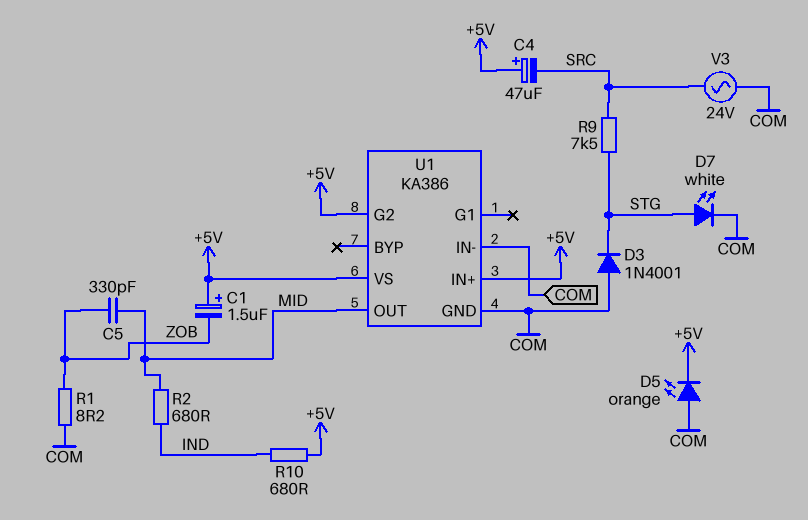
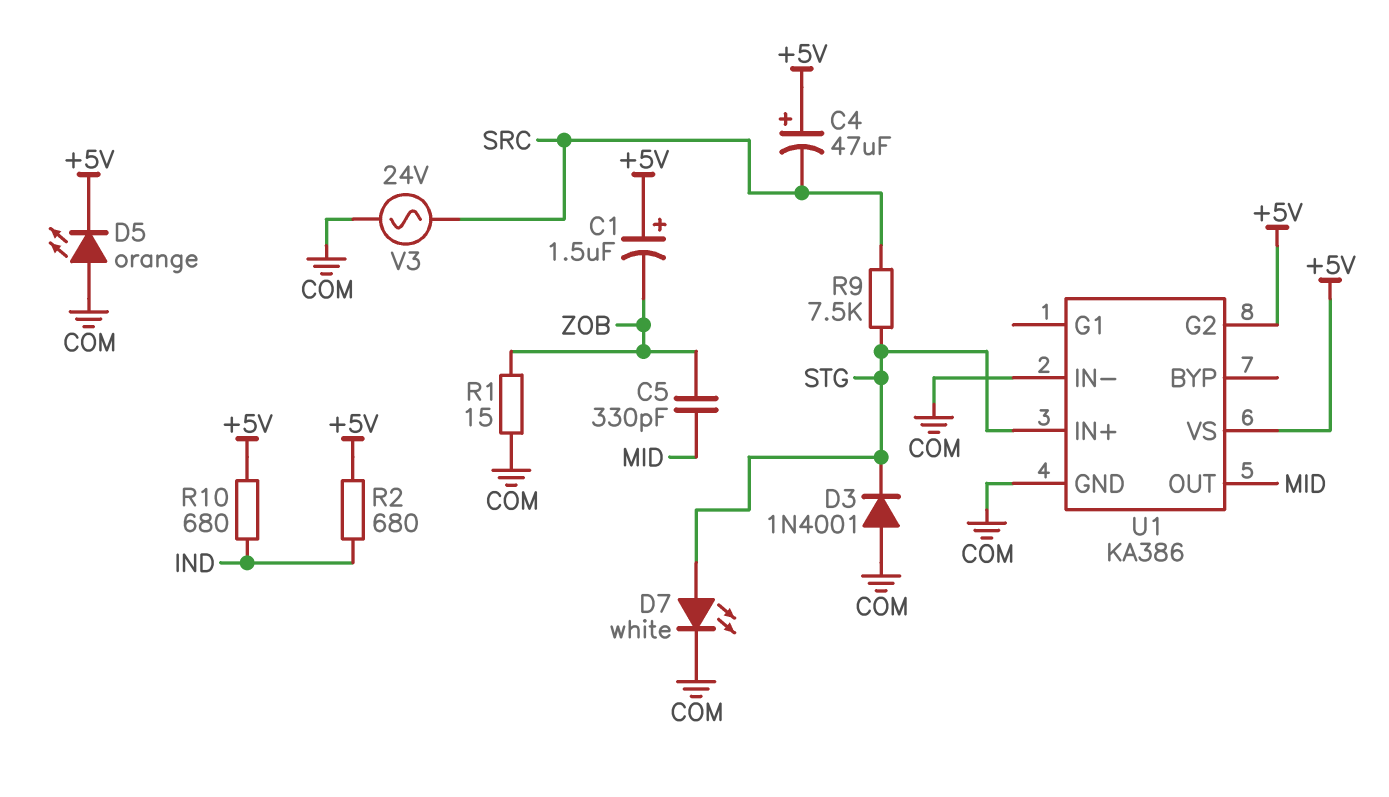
R1: 8.2 (COM, ZOB) -> 15 (COM, ZOB)
R2: 680 (IND, MID) -> 680 (+5V, IND)
U1 pin IN+: +5V -> STG

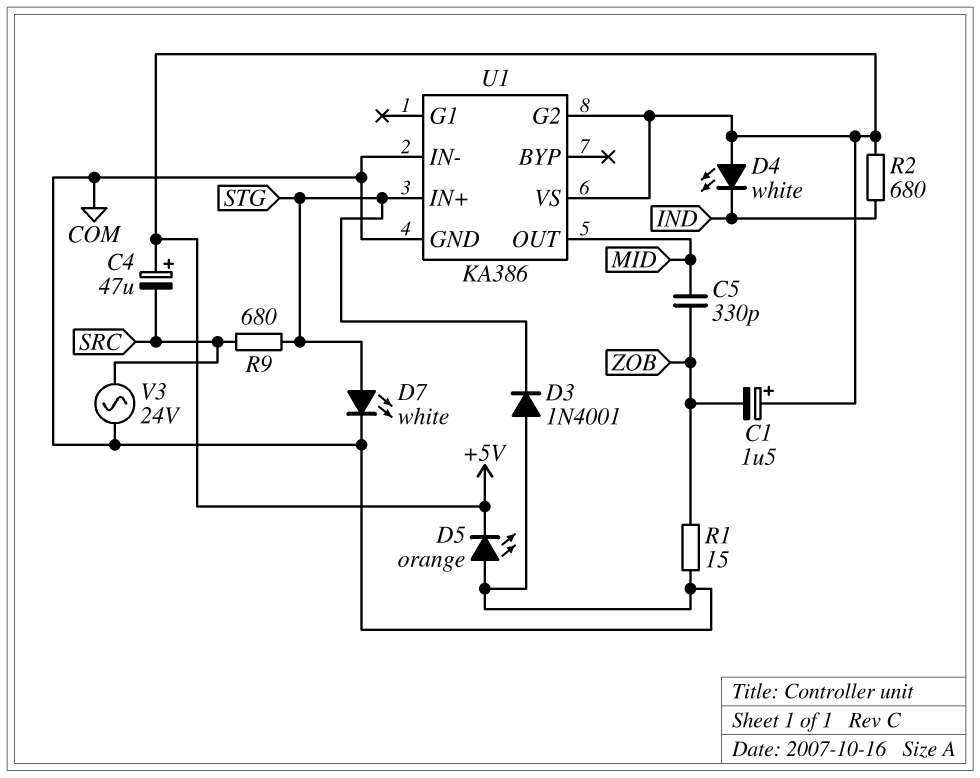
D4: none -> LED white (A +5V, K IND)
R9: 7.5k (SRC, STG) -> 680 (SRC, STG)
R10: 680 (+5V, IND) -> none

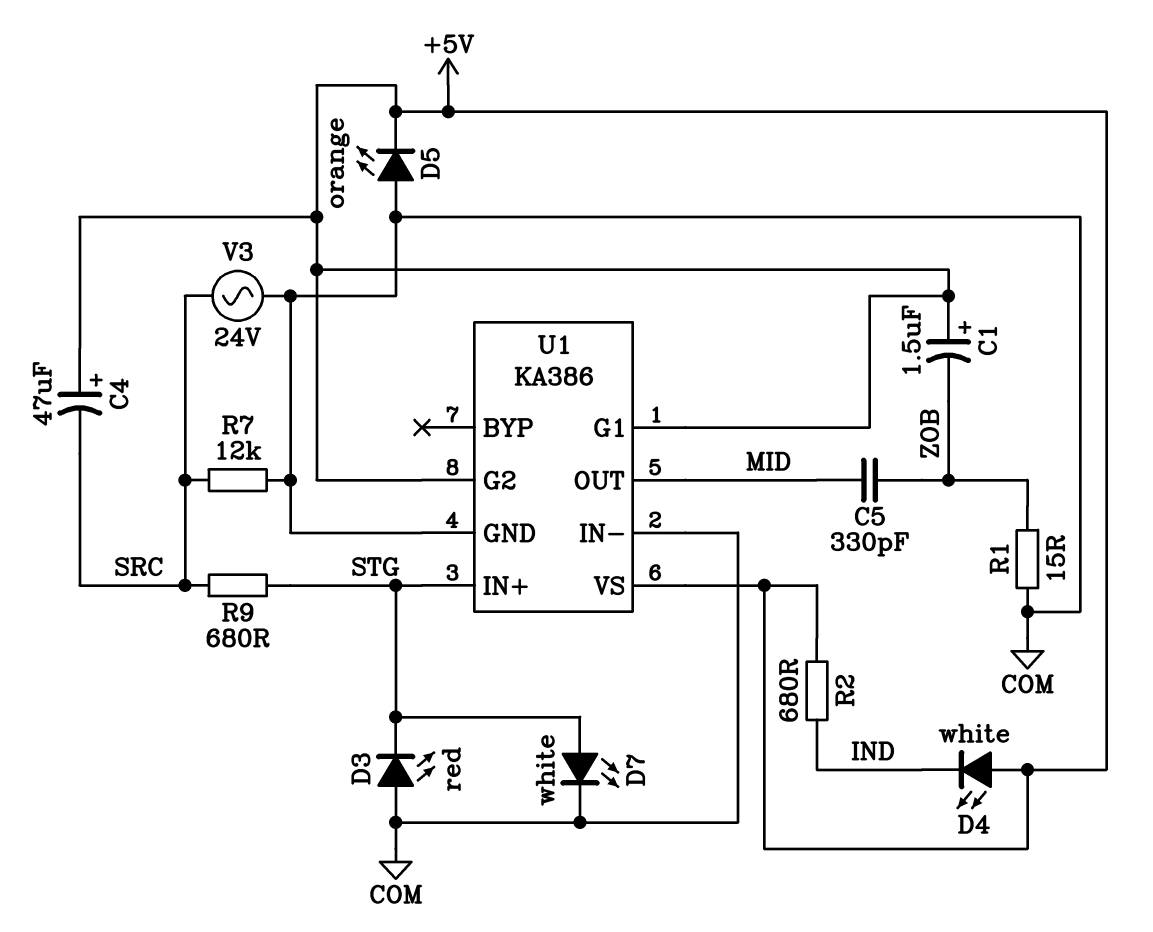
D3: diode 1N4001 (A COM, K STG) -> LED red (A COM, K STG)
R7: none -> 12k (COM, SRC)
U1 pin G1: none -> +5V

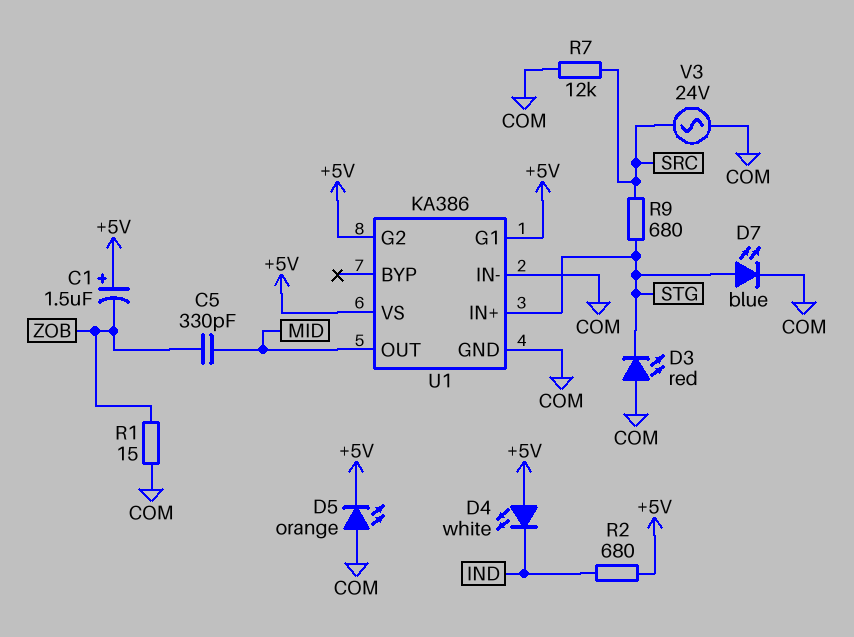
C4: 47uF (plus +5V, minus SRC) -> none
D7: LED white (A STG, K COM) -> LED blue (A STG, K COM)

